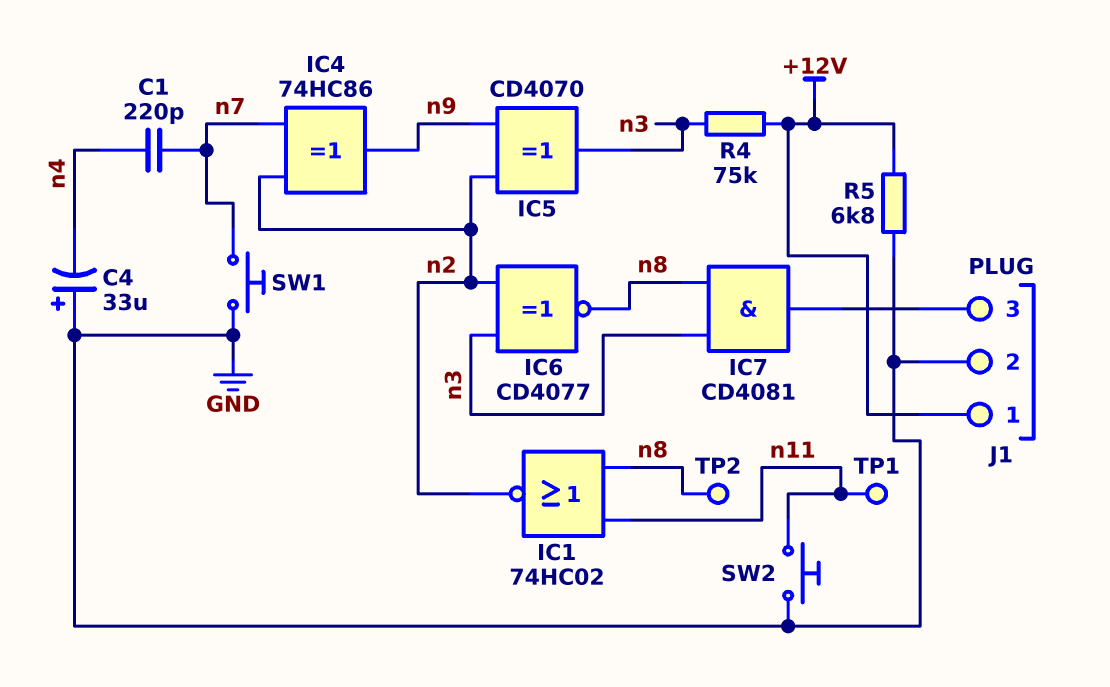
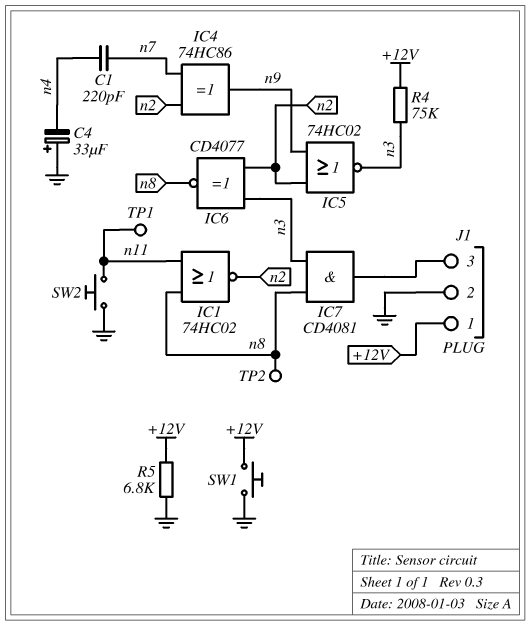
IC5: XOR CD4070 (in n2, in n9, out n3) -> NOR 74HC02 (in n2, in n9, out n3)
SW1: button (GND, n7) -> button (+12V, GND)

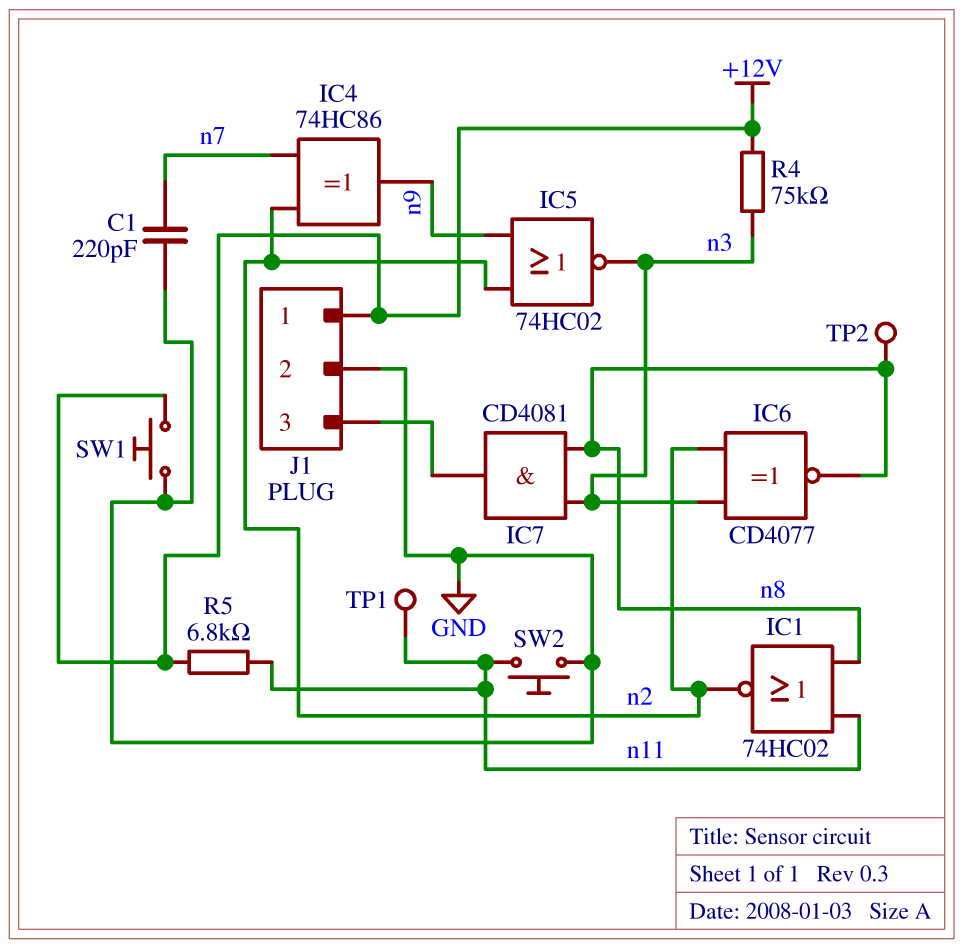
C1: 220pF (n4, n7) -> 220pF (GND, n7)
C4: 33uF (plus GND, minus n4) -> none
R5: 6.8k (+12V, GND) -> 6.8k (+12V, n11)

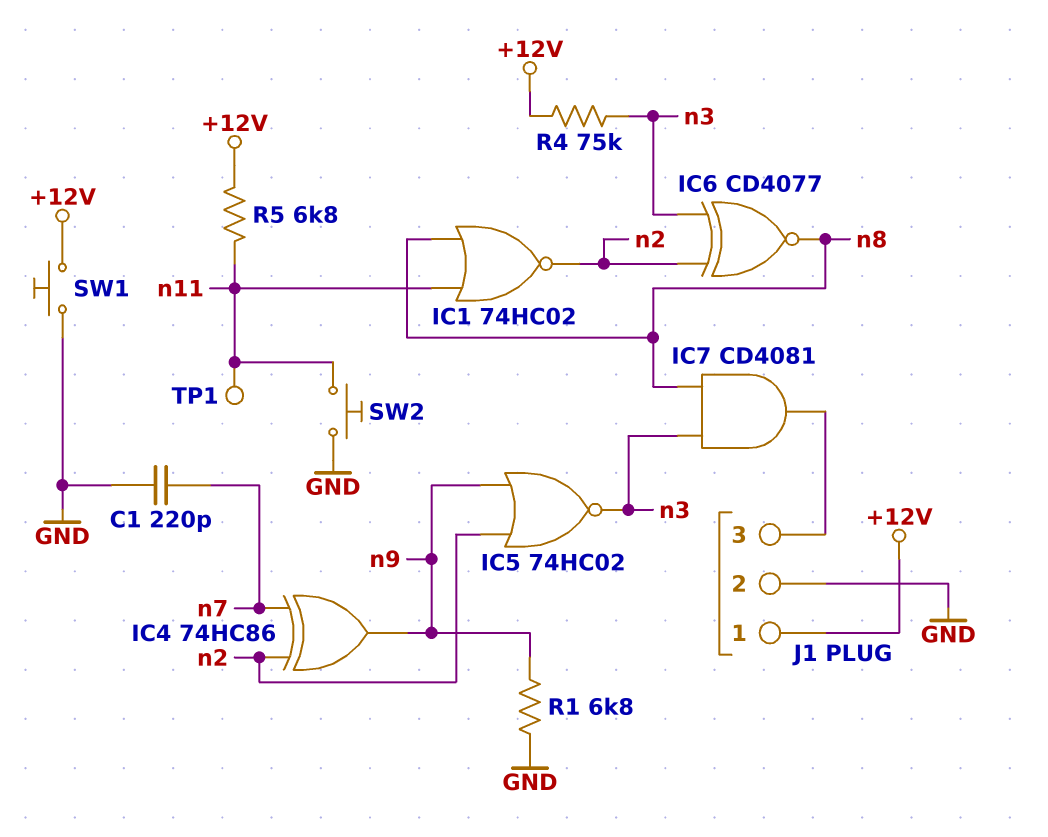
R1: none -> 6.8k (GND, n9)
TP2: test point (n8) -> none

